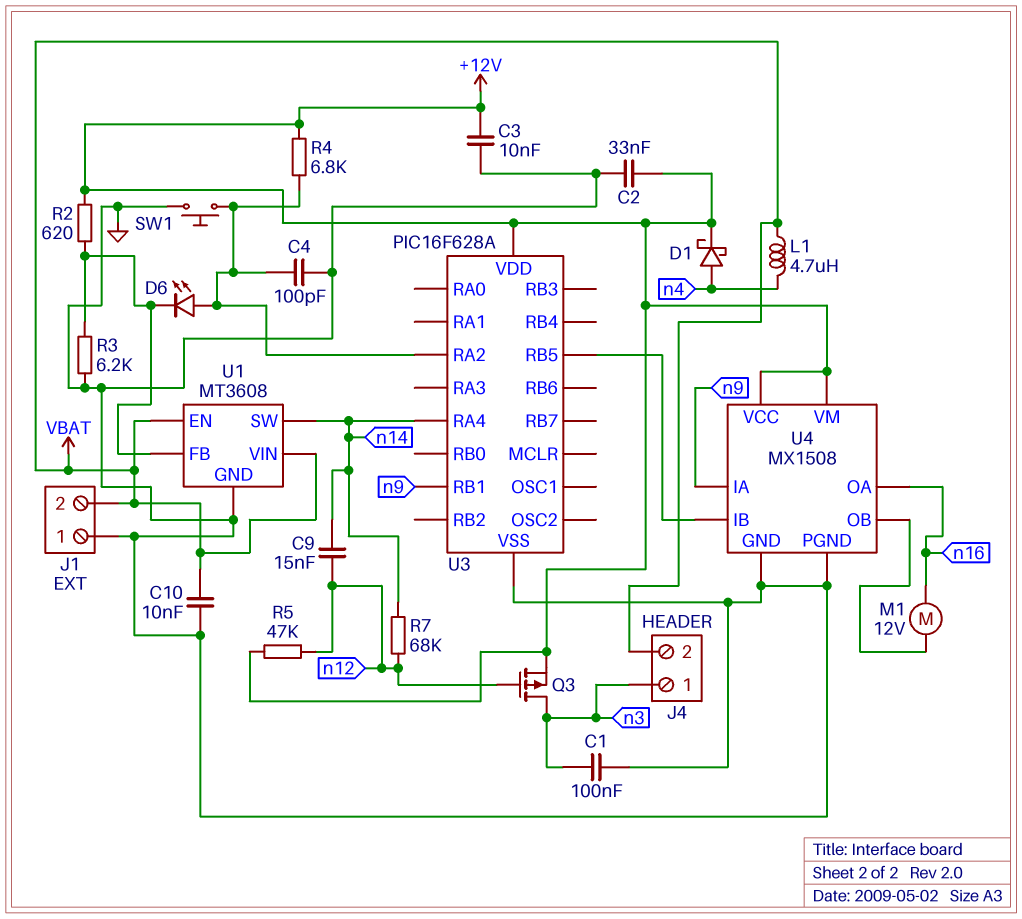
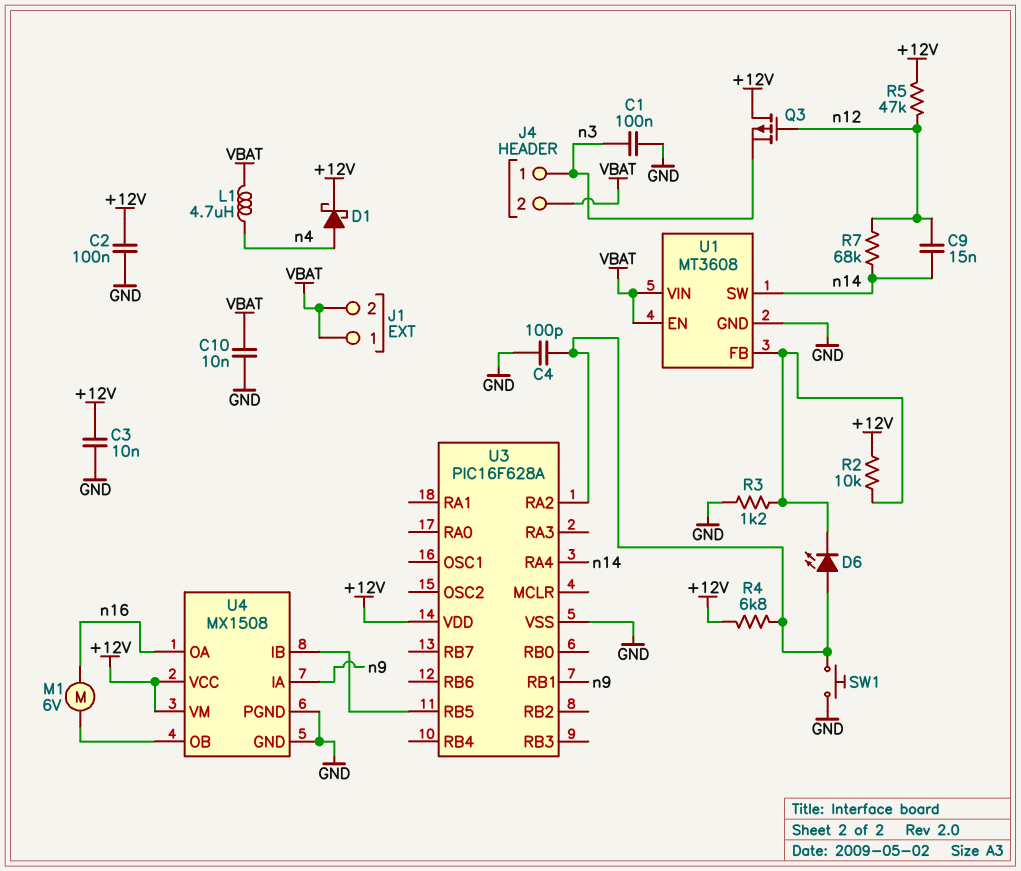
C2: 33nF (+12V, GND) -> 100nF (+12V, GND)
J1 pin 1: GND -> VBAT
M1: motor 12V (U4/OB, n16) -> motor 6V (U4/OB, n16)
Q3: PMOS (G n12, D n3, S +12V) -> PMOS (G n12, D +12V, S n3)
R2: 620 (+12V, U1/FB) -> 10k (+12V, U1/FB)
R3: 6.2k (GND, U1/FB) -> 1.2k (GND, U1/FB)

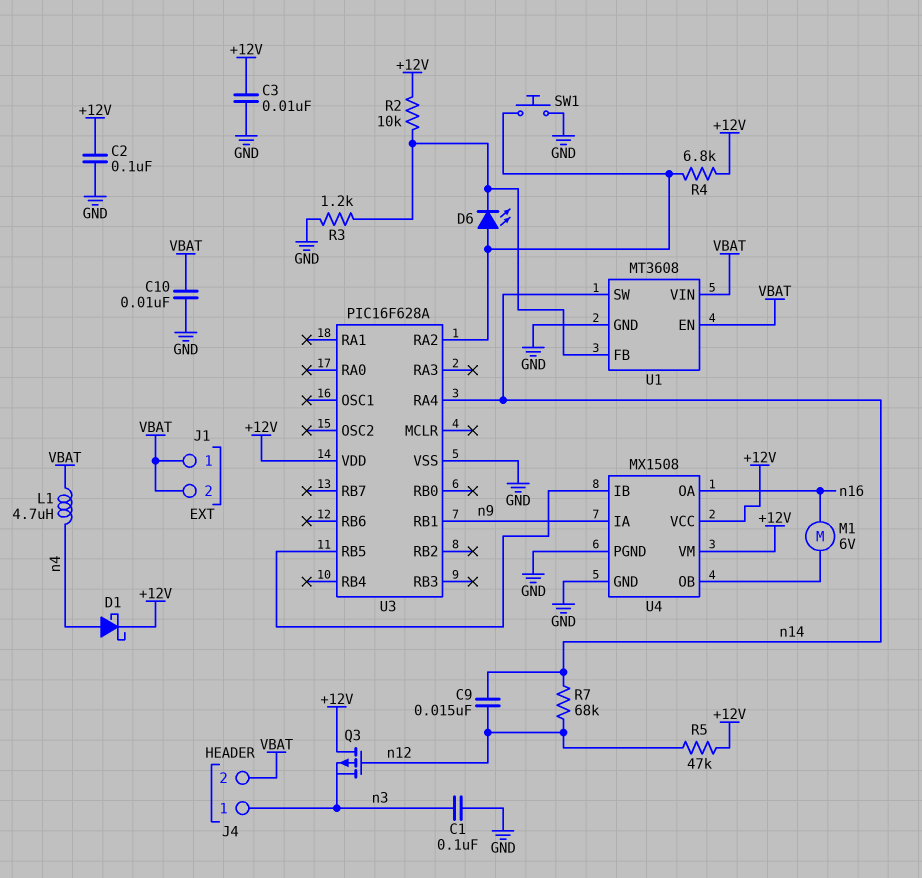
C4: 100pF (GND, U3/RA2) -> none

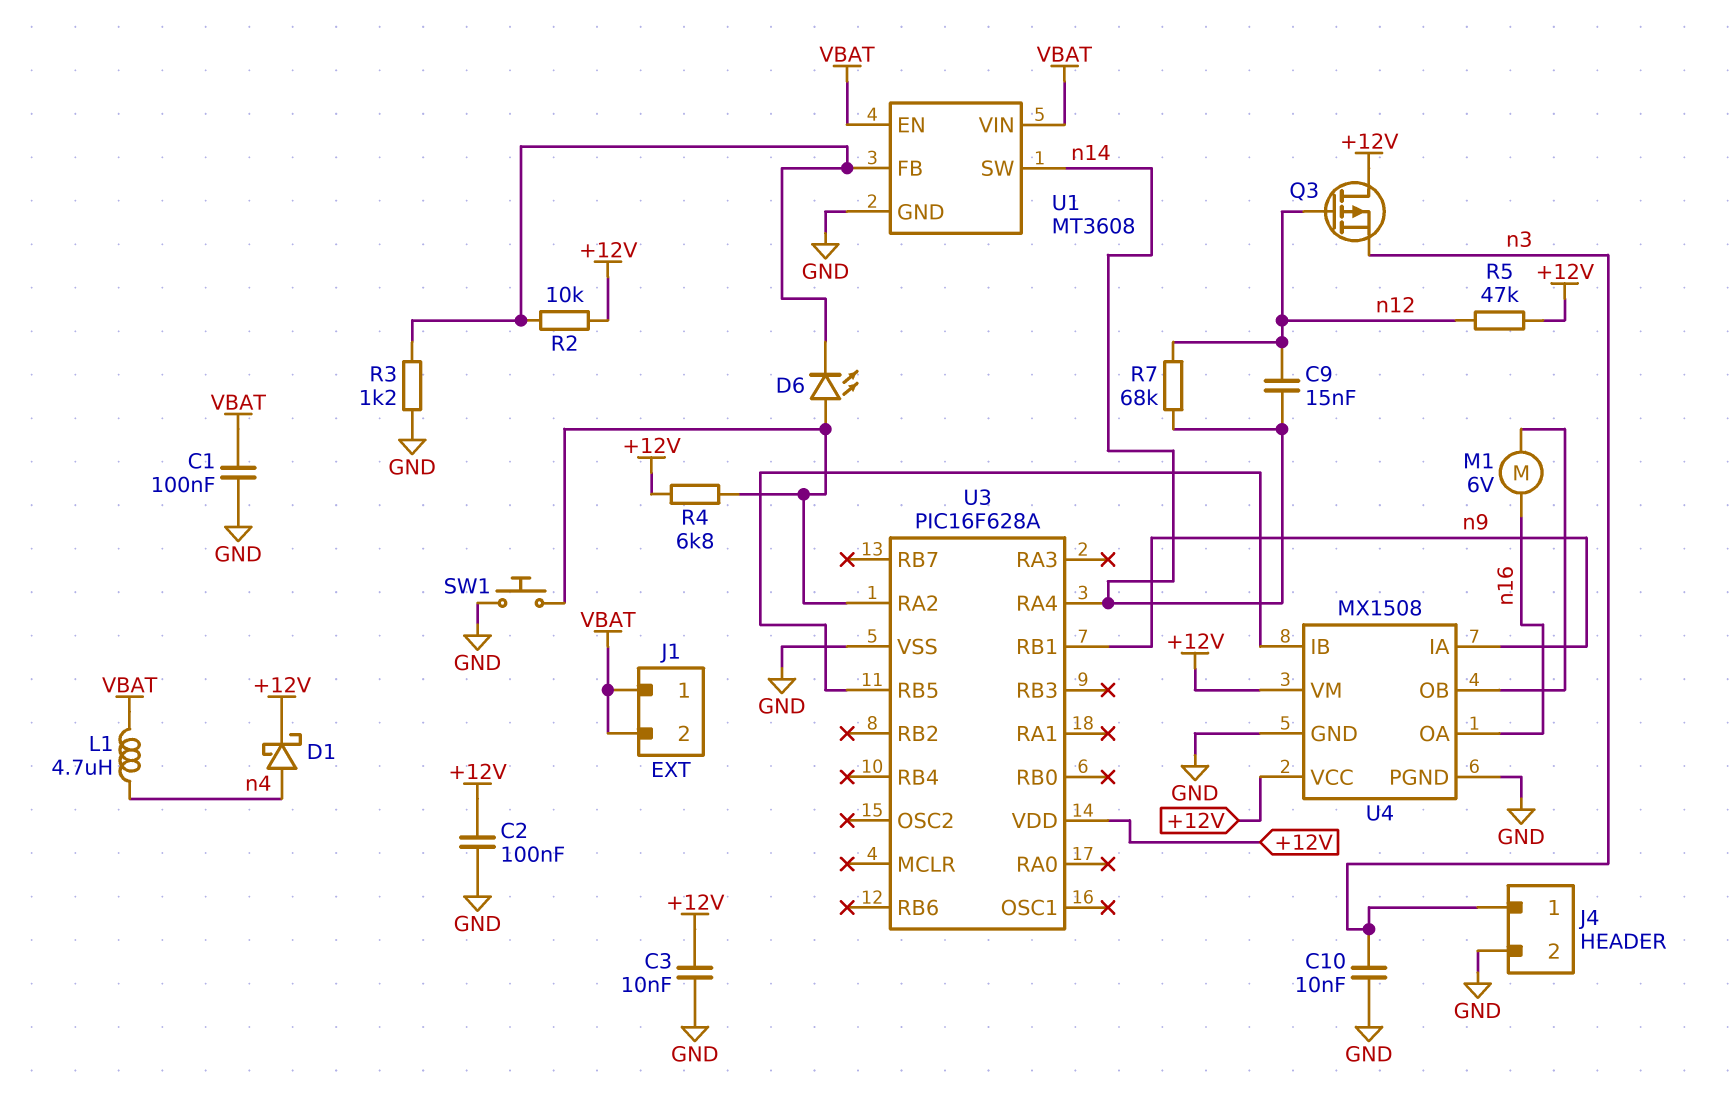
C1: 100nF (GND, n3) -> 100nF (GND, VBAT)
C10: 10nF (GND, VBAT) -> 10nF (GND, n3)
J4 pin 2: VBAT -> GND

